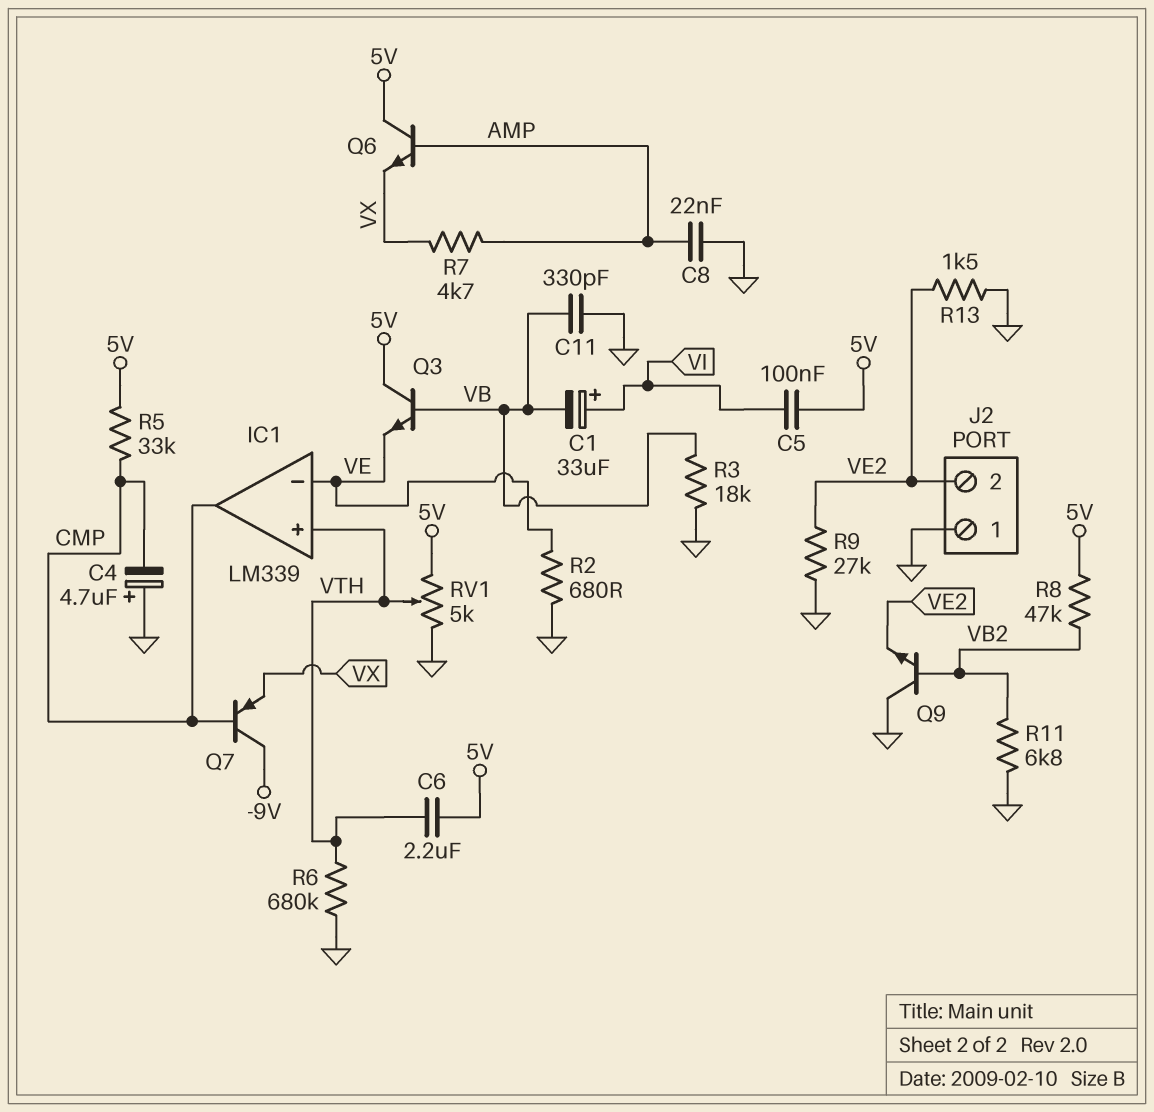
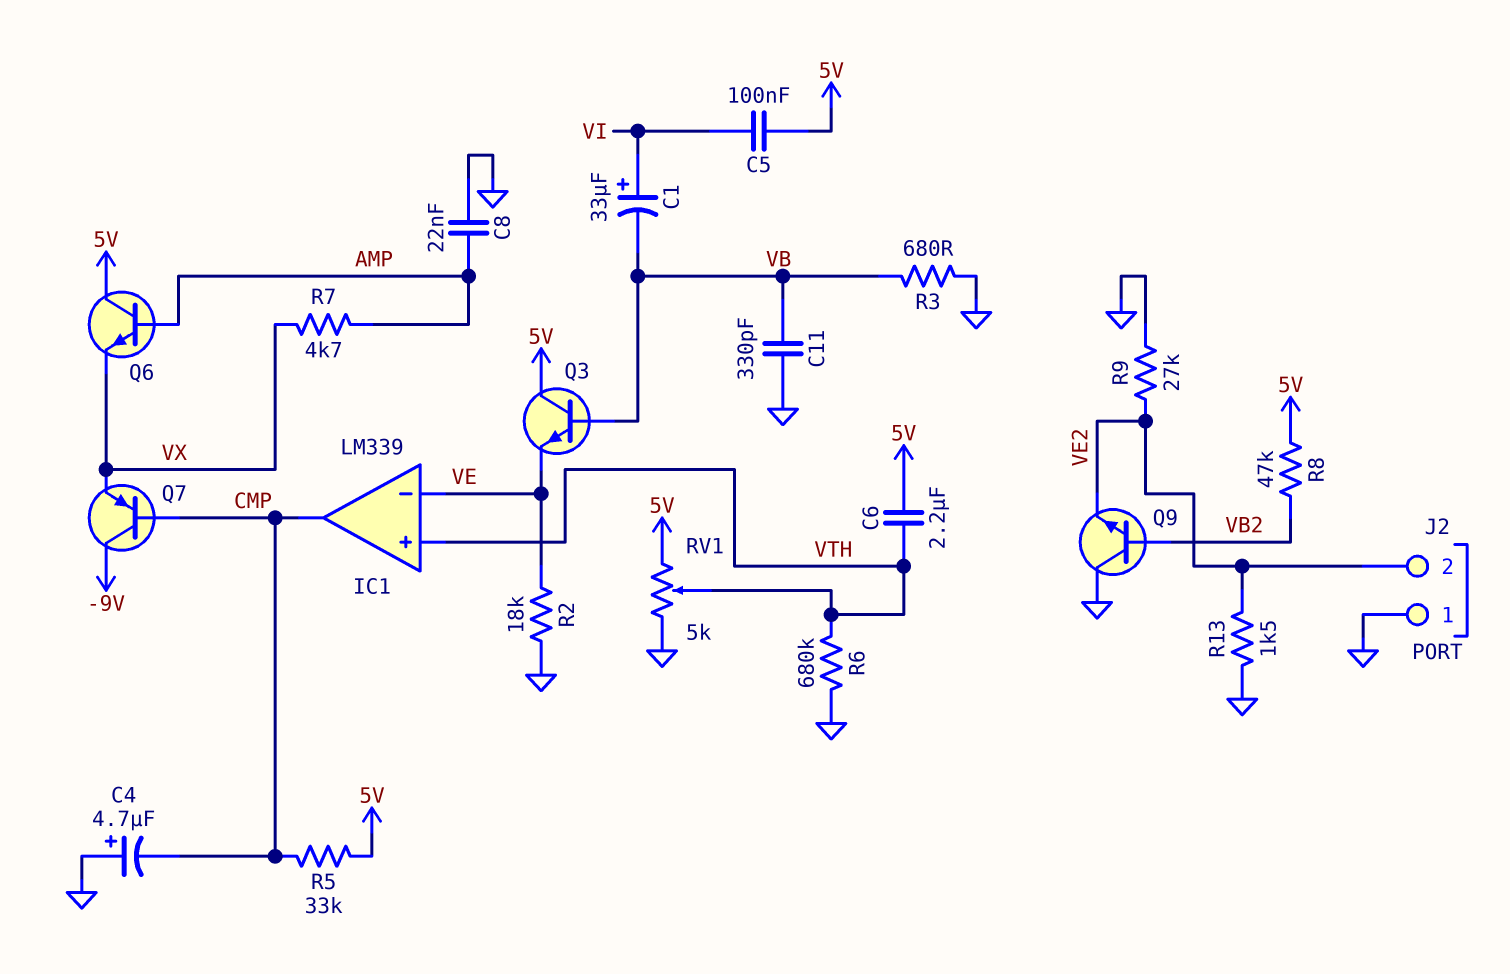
R2: 680 (GND, VE) -> 18k (GND, VE)
R3: 18k (GND, VB) -> 680 (GND, VB)
R11: 6.8k (GND, VB2) -> none

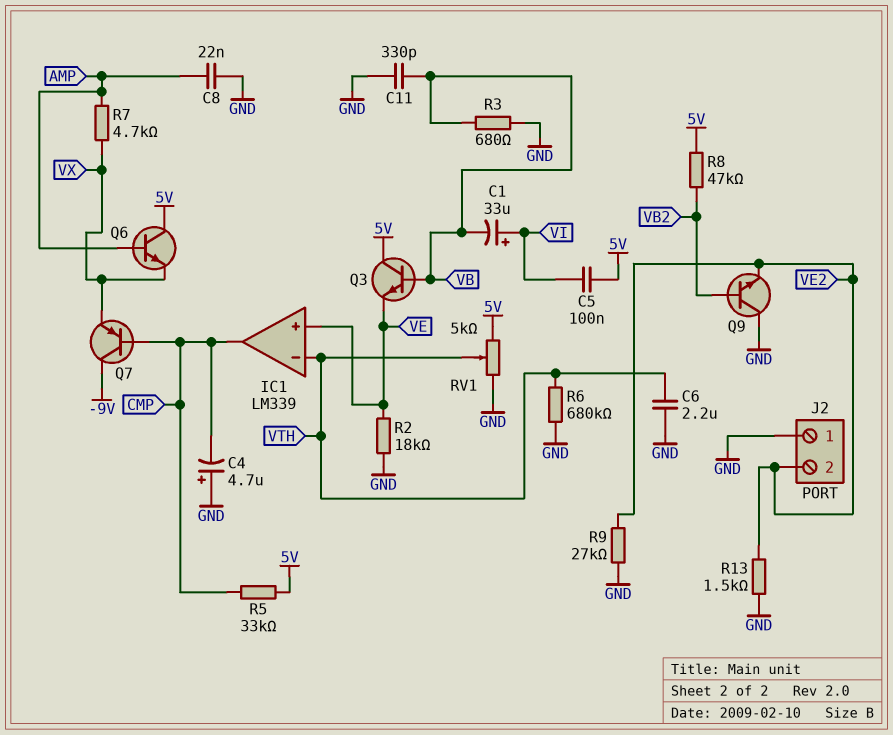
C6: 2.2uF (5V, VTH) -> 2.2uF (GND, VTH)
IC1 pin in+: VTH -> VE
IC1 pin in-: VE -> VTH

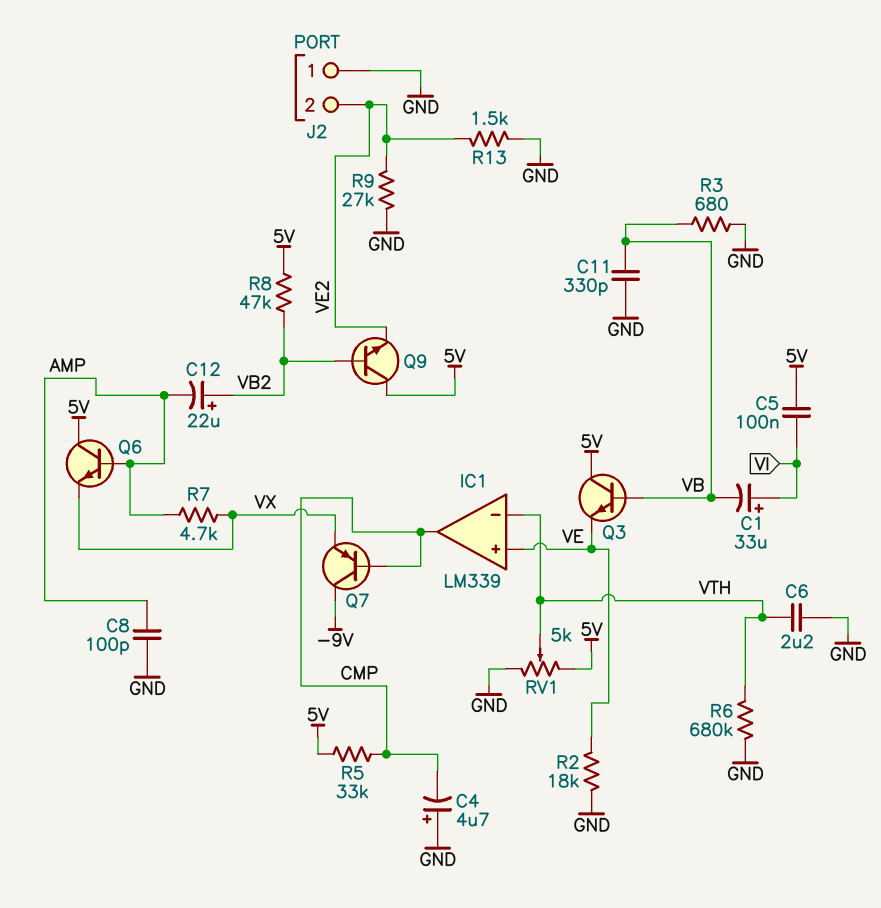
C8: 22nF (AMP, GND) -> 100pF (AMP, GND)
C12: none -> 22uF (plus VB2, minus AMP)
Q9: NPN (B VB2, C GND, E VE2) -> NPN (B VB2, C 5V, E VE2)

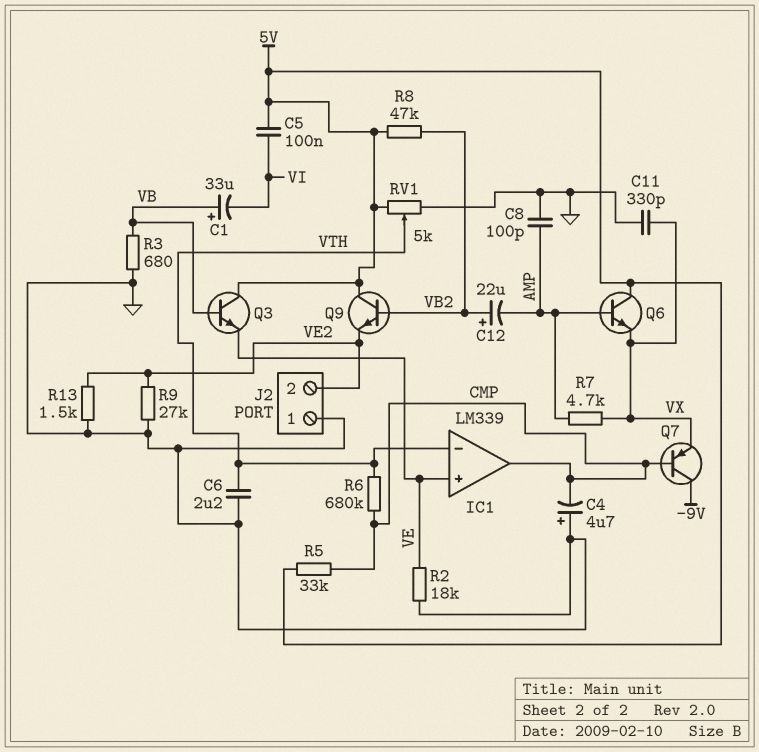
C1: 33uF (plus VI, minus VB) -> 33uF (plus VB, minus VI)
C11: 330pF (GND, VB) -> 330pF (GND, VX)
R6: 680k (GND, VTH) -> 680k (CMP, VTH)

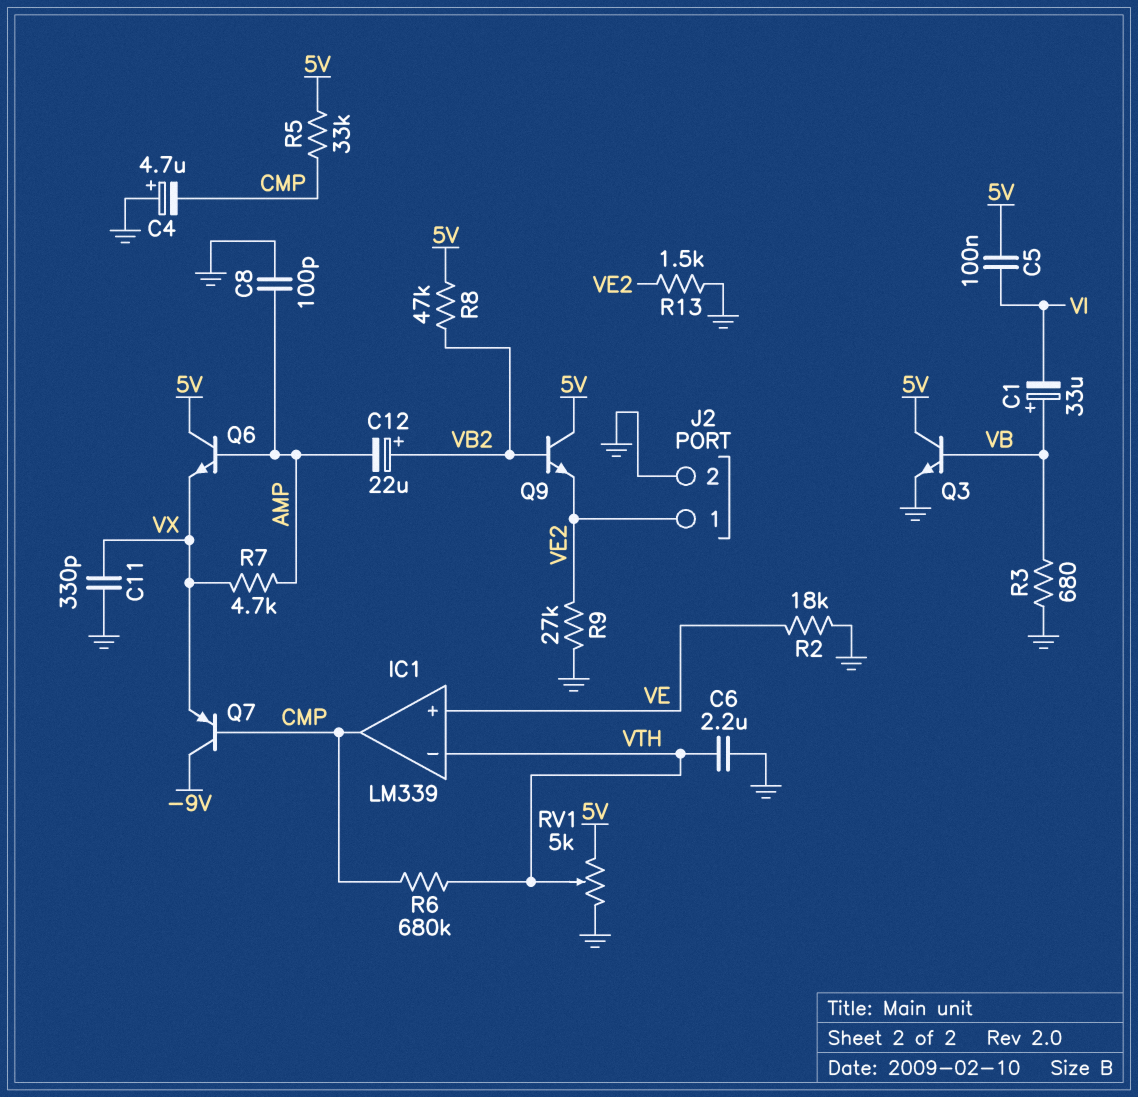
J2 pin 1: GND -> VE2
J2 pin 2: VE2 -> GND
Q3: NPN (B VB, C 5V, E VE) -> NPN (B VB, C 5V, E GND)

